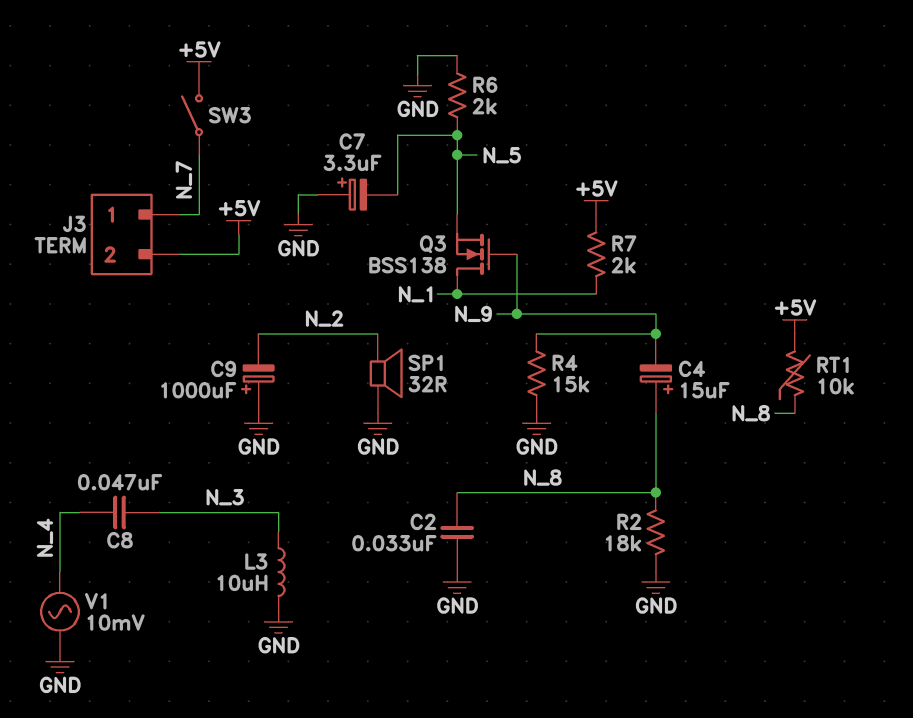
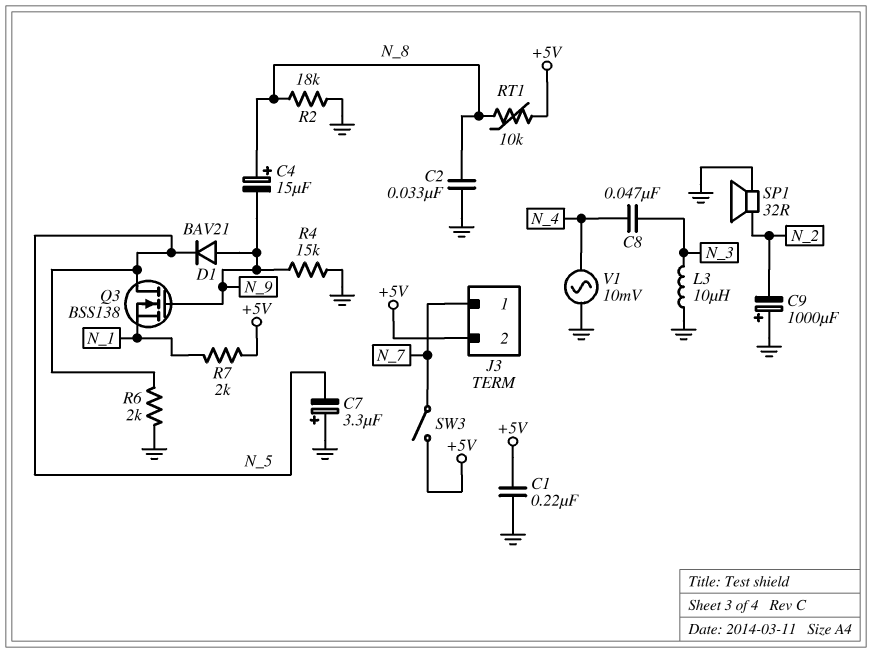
C1: none -> 220nF (+5V, GND)
D1: none -> diode BAV21 (A N_9, K N_5)
Q3: NMOS BSS138 (G N_9, D N_1, S N_5) -> NMOS BSS138 (G N_9, D N_5, S N_1)

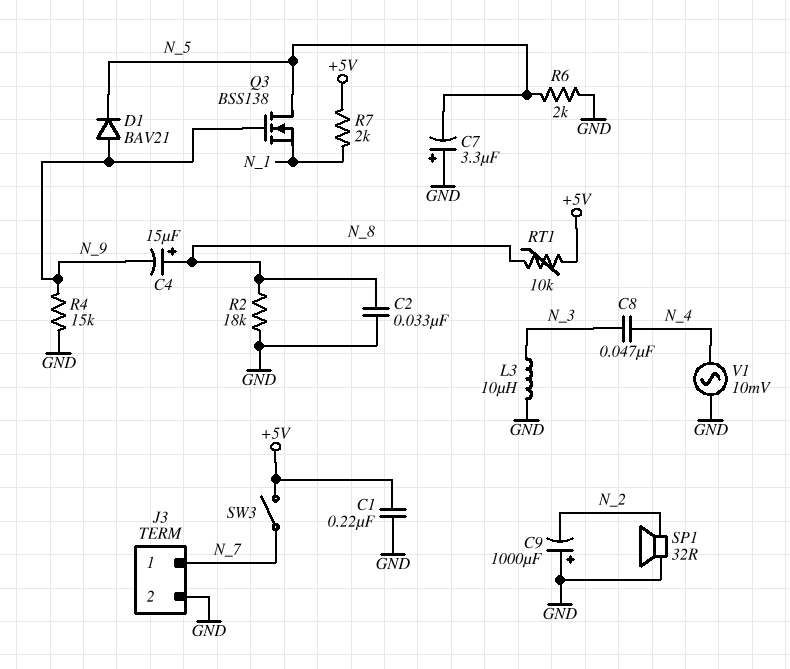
J3 pin 2: +5V -> GND

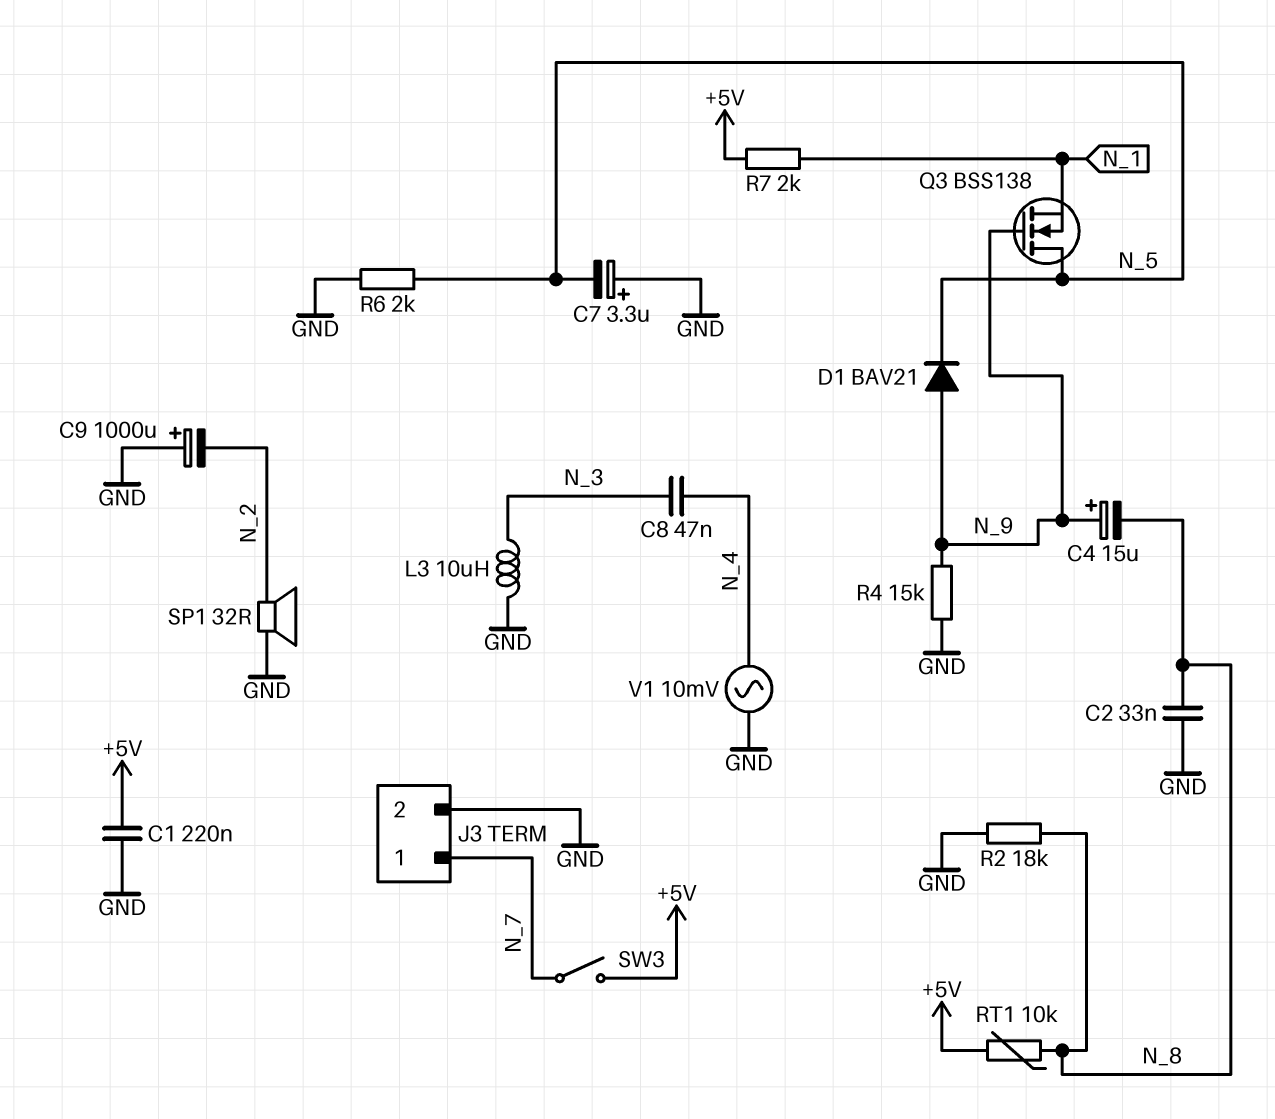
C4: 15uF (plus N_8, minus N_9) -> 15uF (plus N_9, minus N_8)

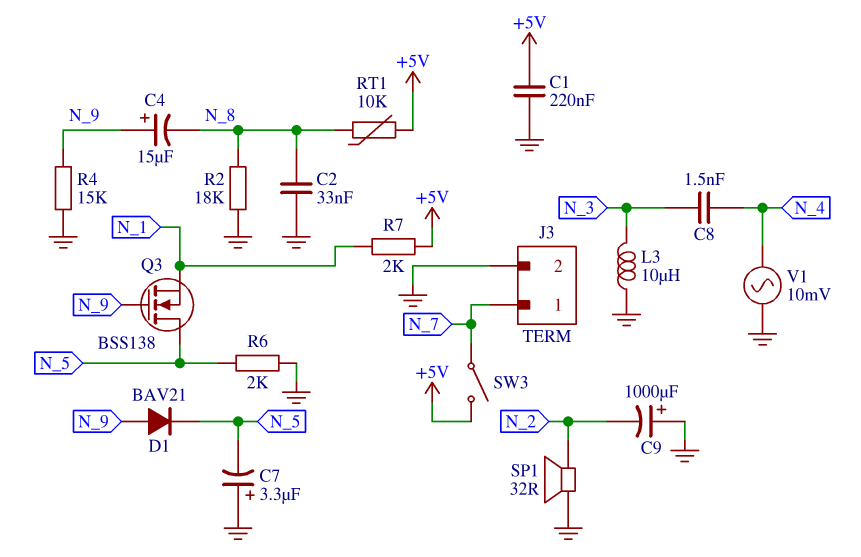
C8: 47nF (N_3, N_4) -> 1.5nF (N_3, N_4)

